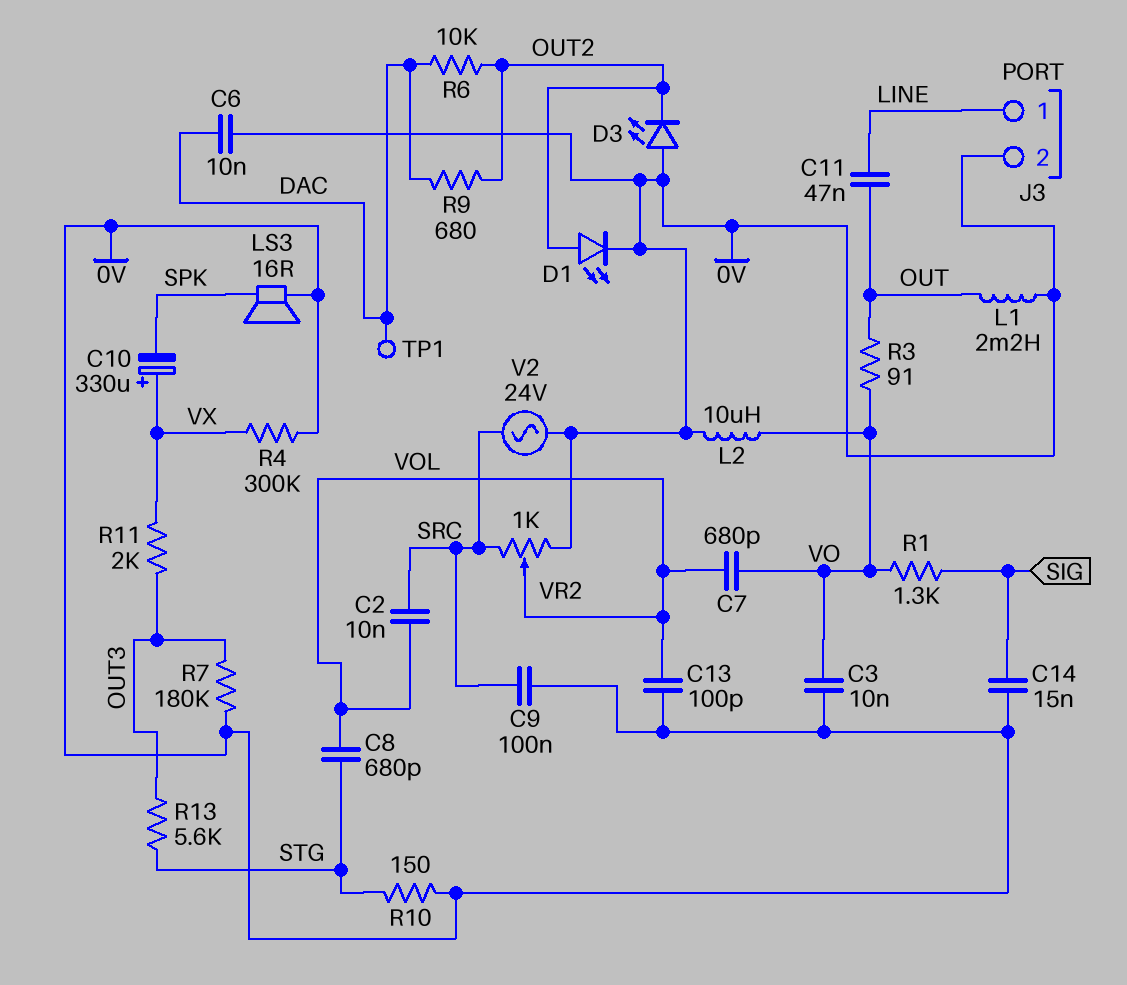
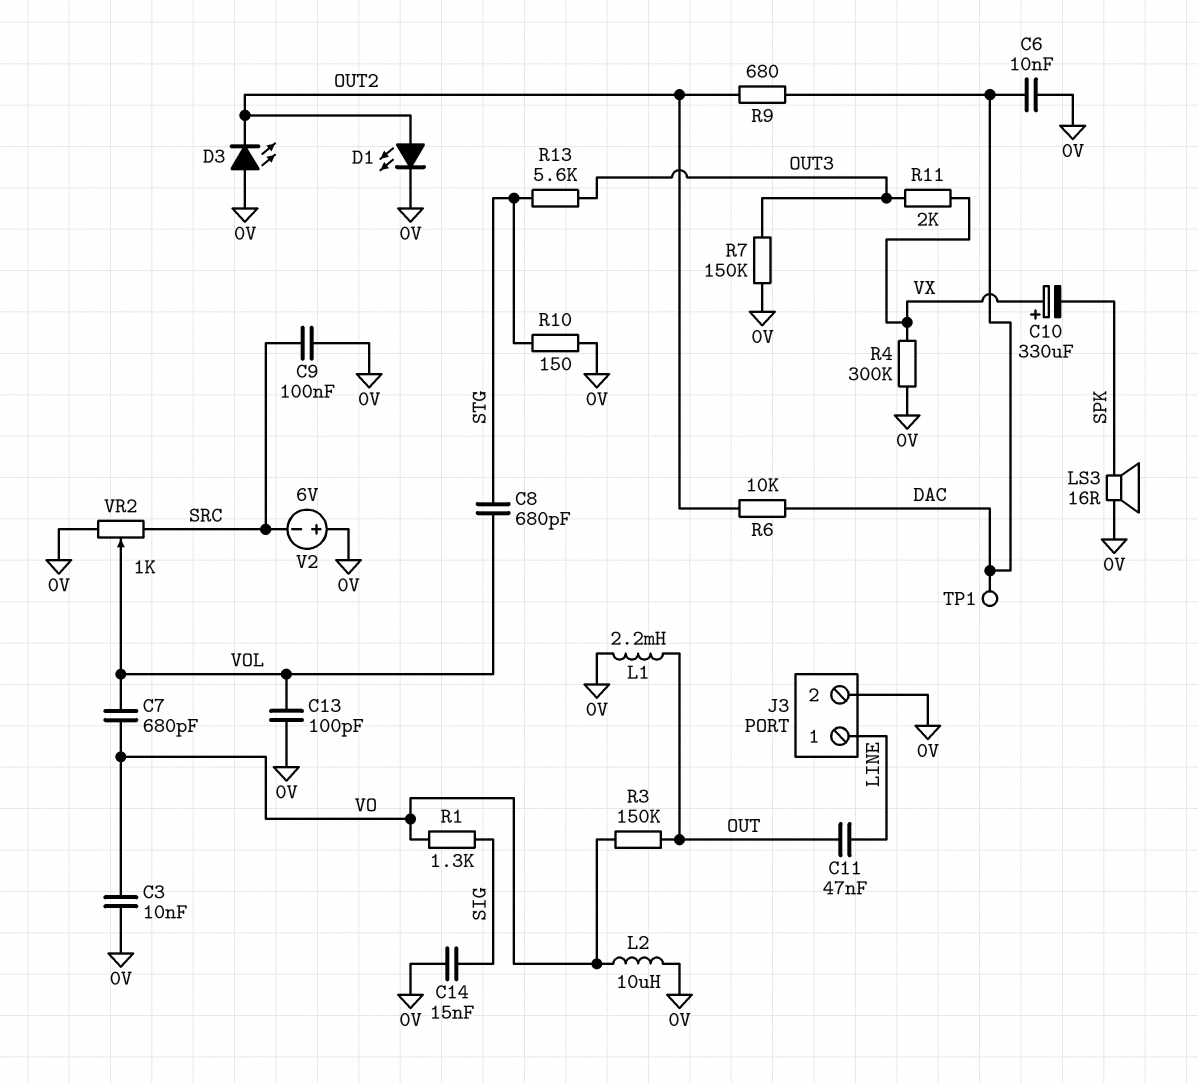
C2: 10nF (SRC, VOL) -> none
R3: 91 (OUT, VO) -> 150k (OUT, VO)
R7: 180k (0V, OUT3) -> 150k (0V, OUT3)
V2: AC 24V (0V, SRC) -> 6V (plus 0V, minus SRC)

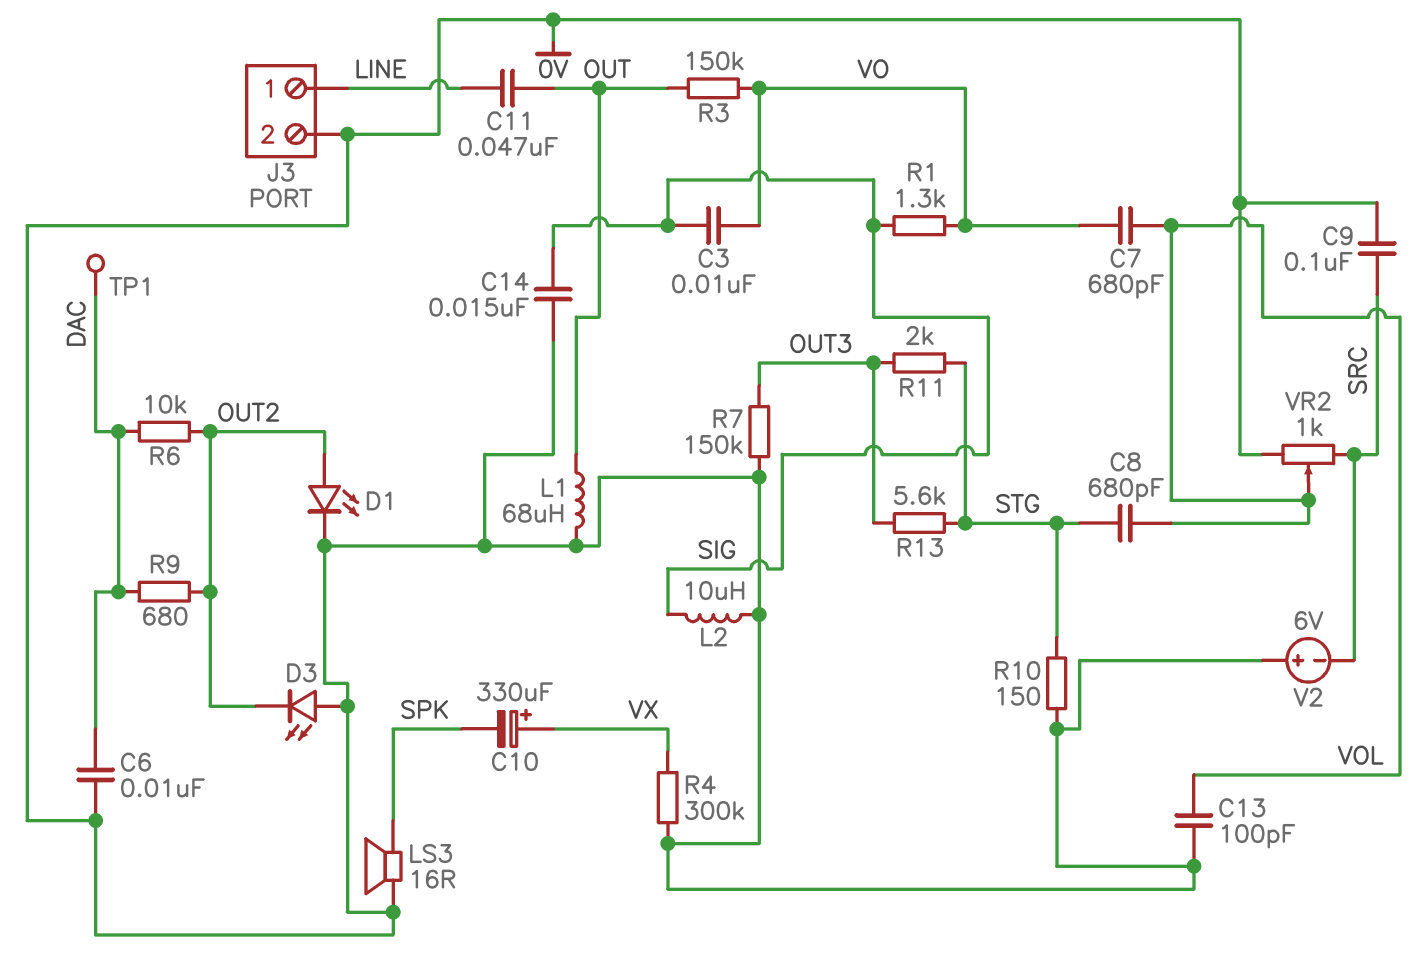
C3: 10nF (0V, VO) -> 10nF (SIG, VO)
L1: 2.2mH (0V, OUT) -> 68uH (0V, OUT)
L2: 10uH (0V, VO) -> 10uH (0V, SIG)
R11: 2k (OUT3, VX) -> 2k (OUT3, STG)

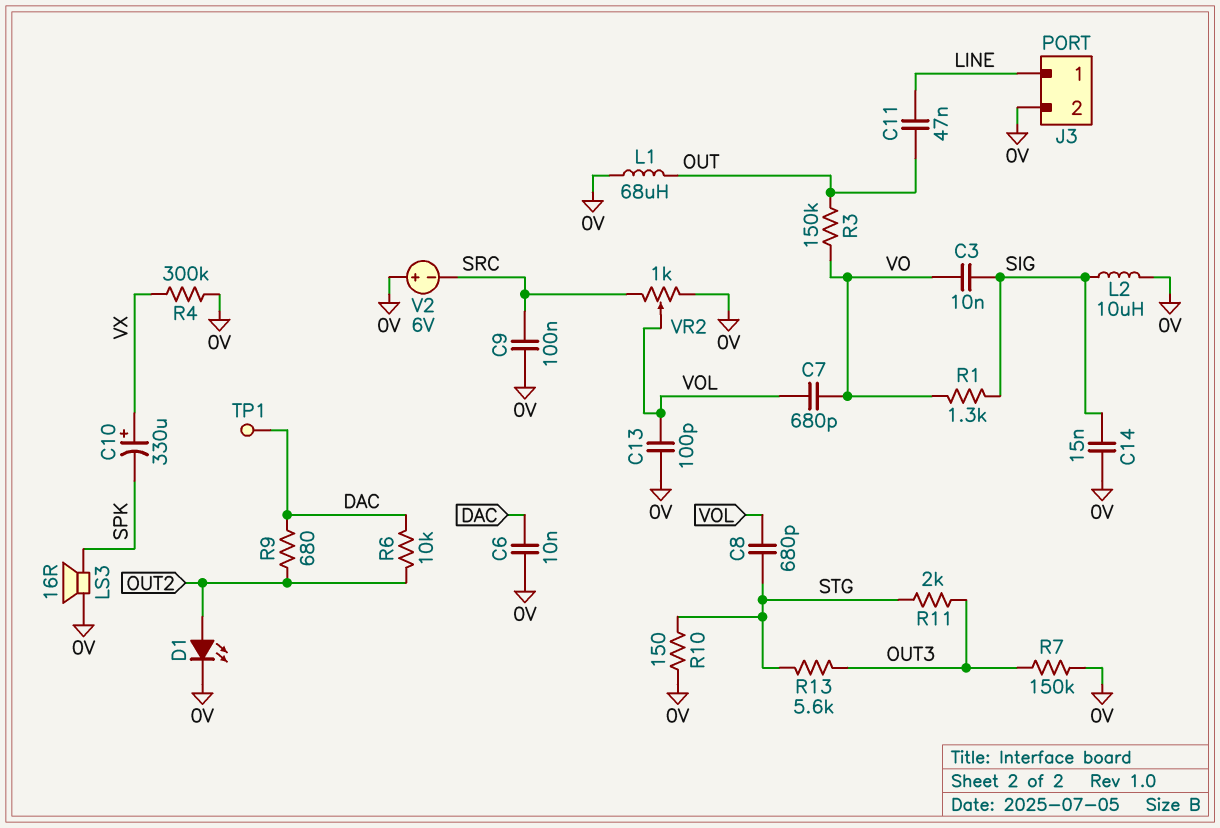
D3: LED (A 0V, K OUT2) -> none

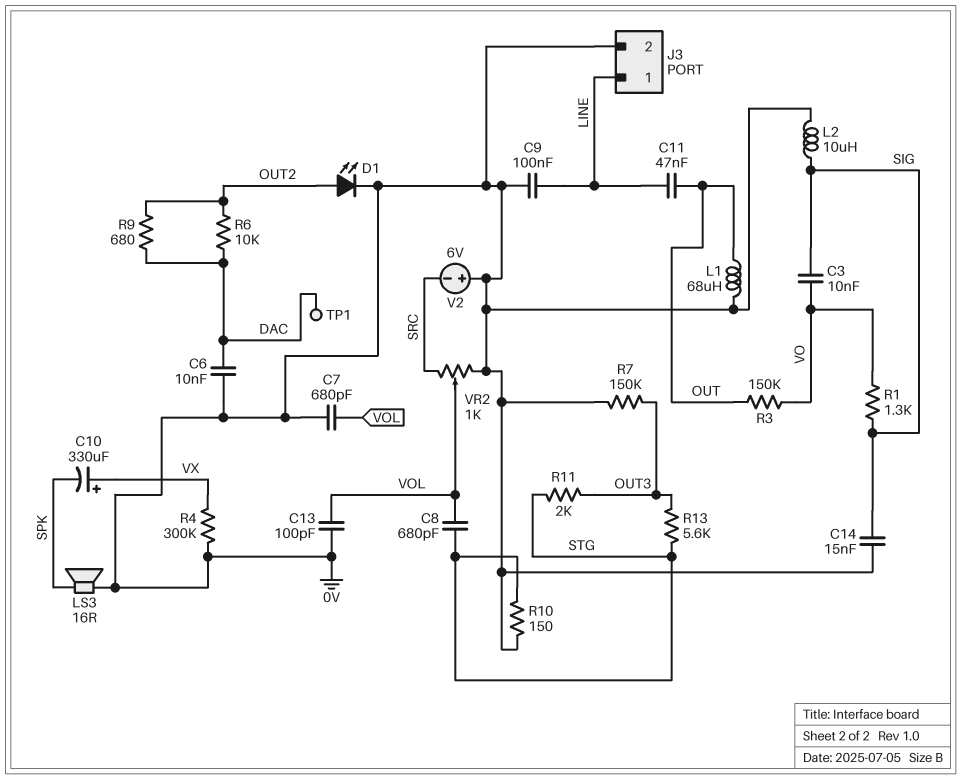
C7: 680pF (VO, VOL) -> 680pF (0V, VOL)
C9: 100nF (0V, SRC) -> 100nF (0V, LINE)

